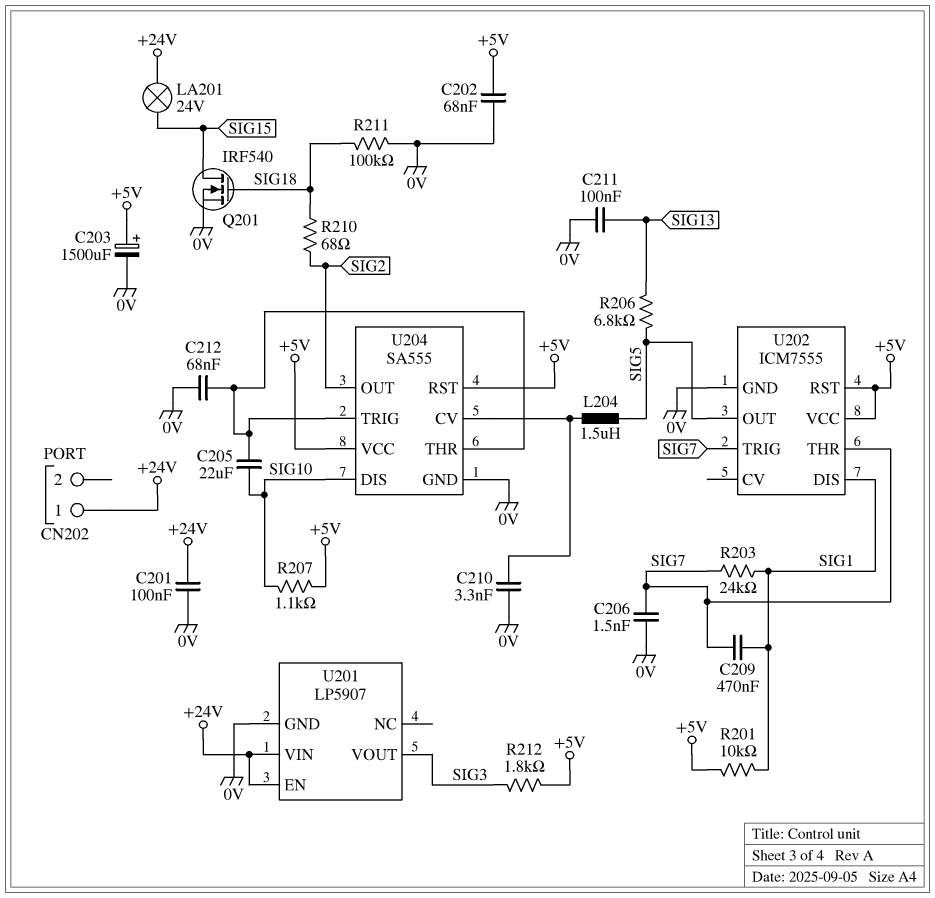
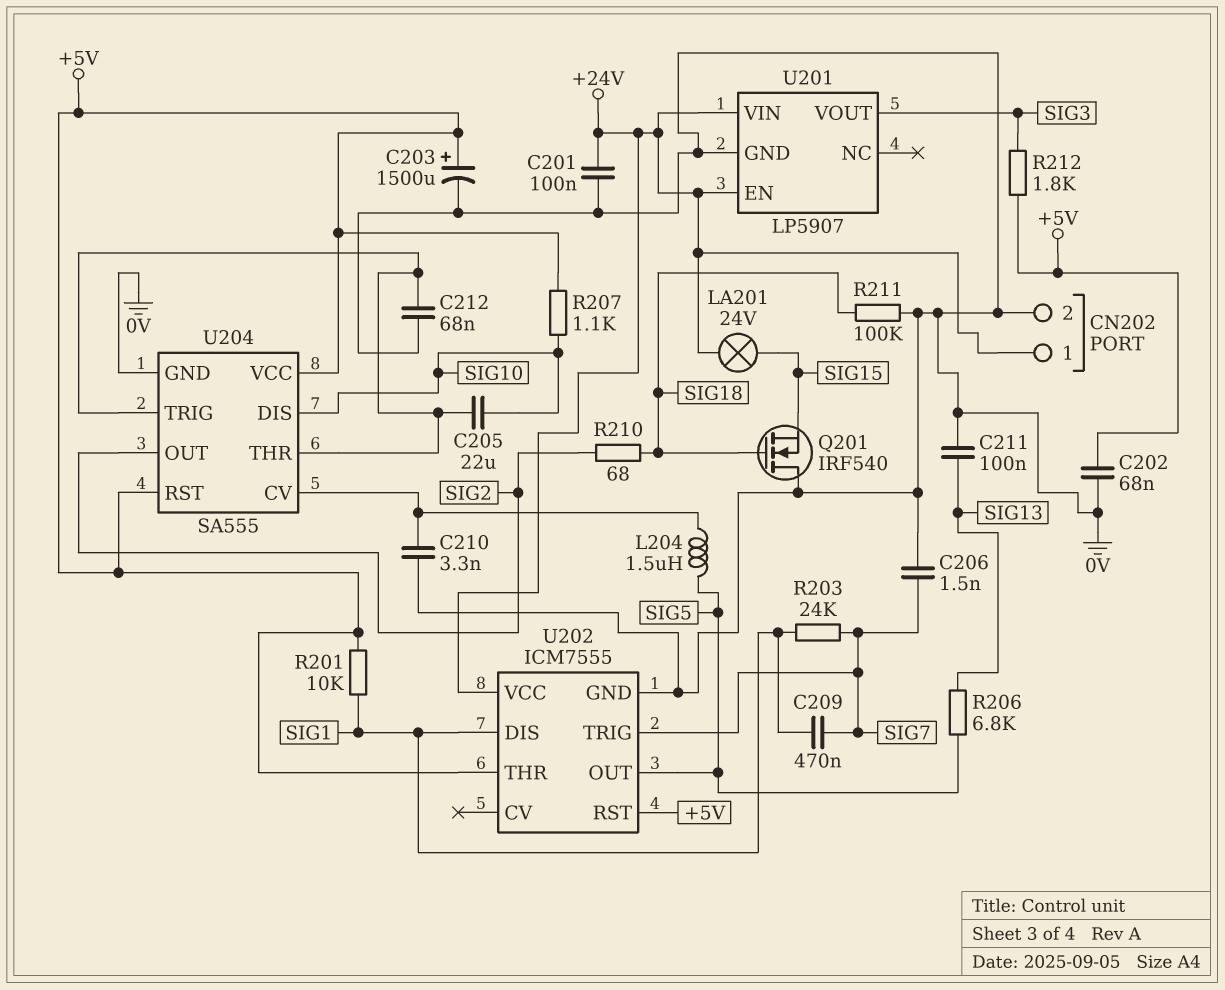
CN202 pin 2: none -> 0V
Q201: NMOS IRF540 (G SIG18, D SIG15, S 0V) -> NMOS IRF540 (G SIG18, D 0V, S SIG15)
U202 pin THR: SIG7 -> +5V
U202 pin VCC: +5V -> +24V

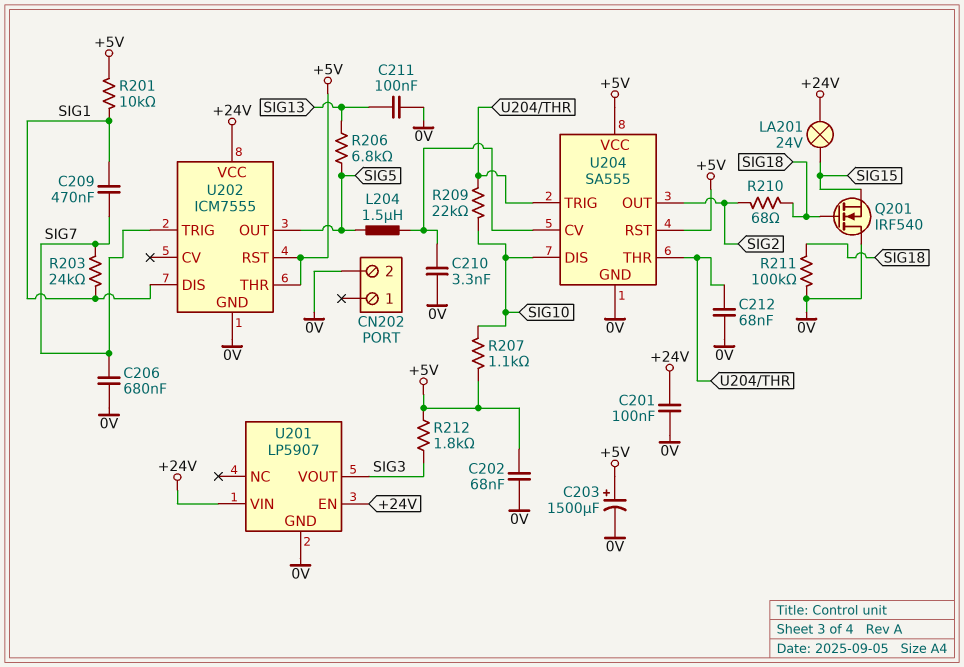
C205: 22uF (SIG10, U204/THR) -> none
C206: 1.5nF (0V, SIG7) -> 680nF (0V, SIG7)
CN202 pin 1: +24V -> none
R209: none -> 22k (SIG10, U204/THR)

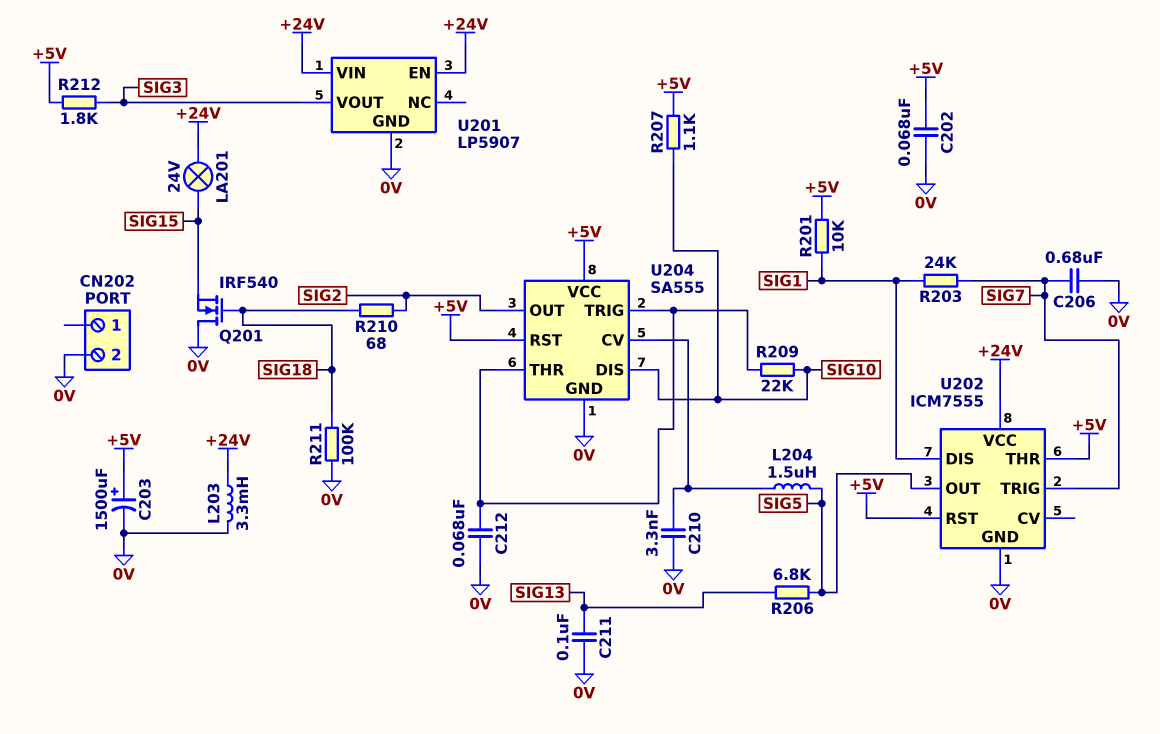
C201: 100nF (+24V, 0V) -> none
C209: 470nF (SIG1, SIG7) -> none
L203: none -> 3.3mH (+24V, 0V)

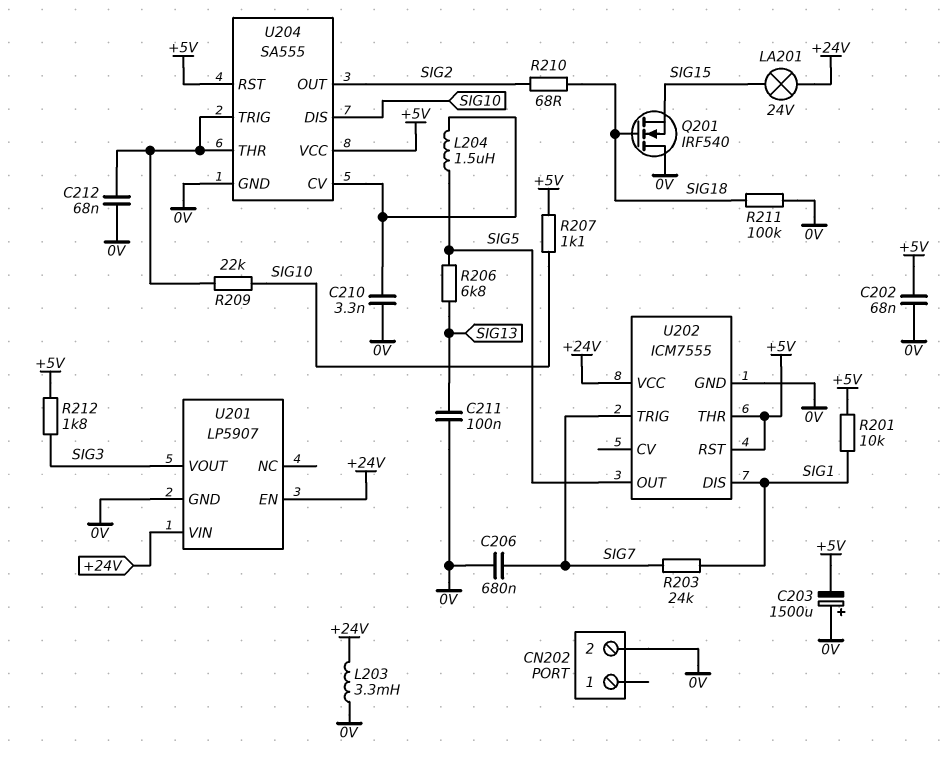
C203: 1500uF (plus +5V, minus 0V) -> 1500uF (plus 0V, minus +5V)

